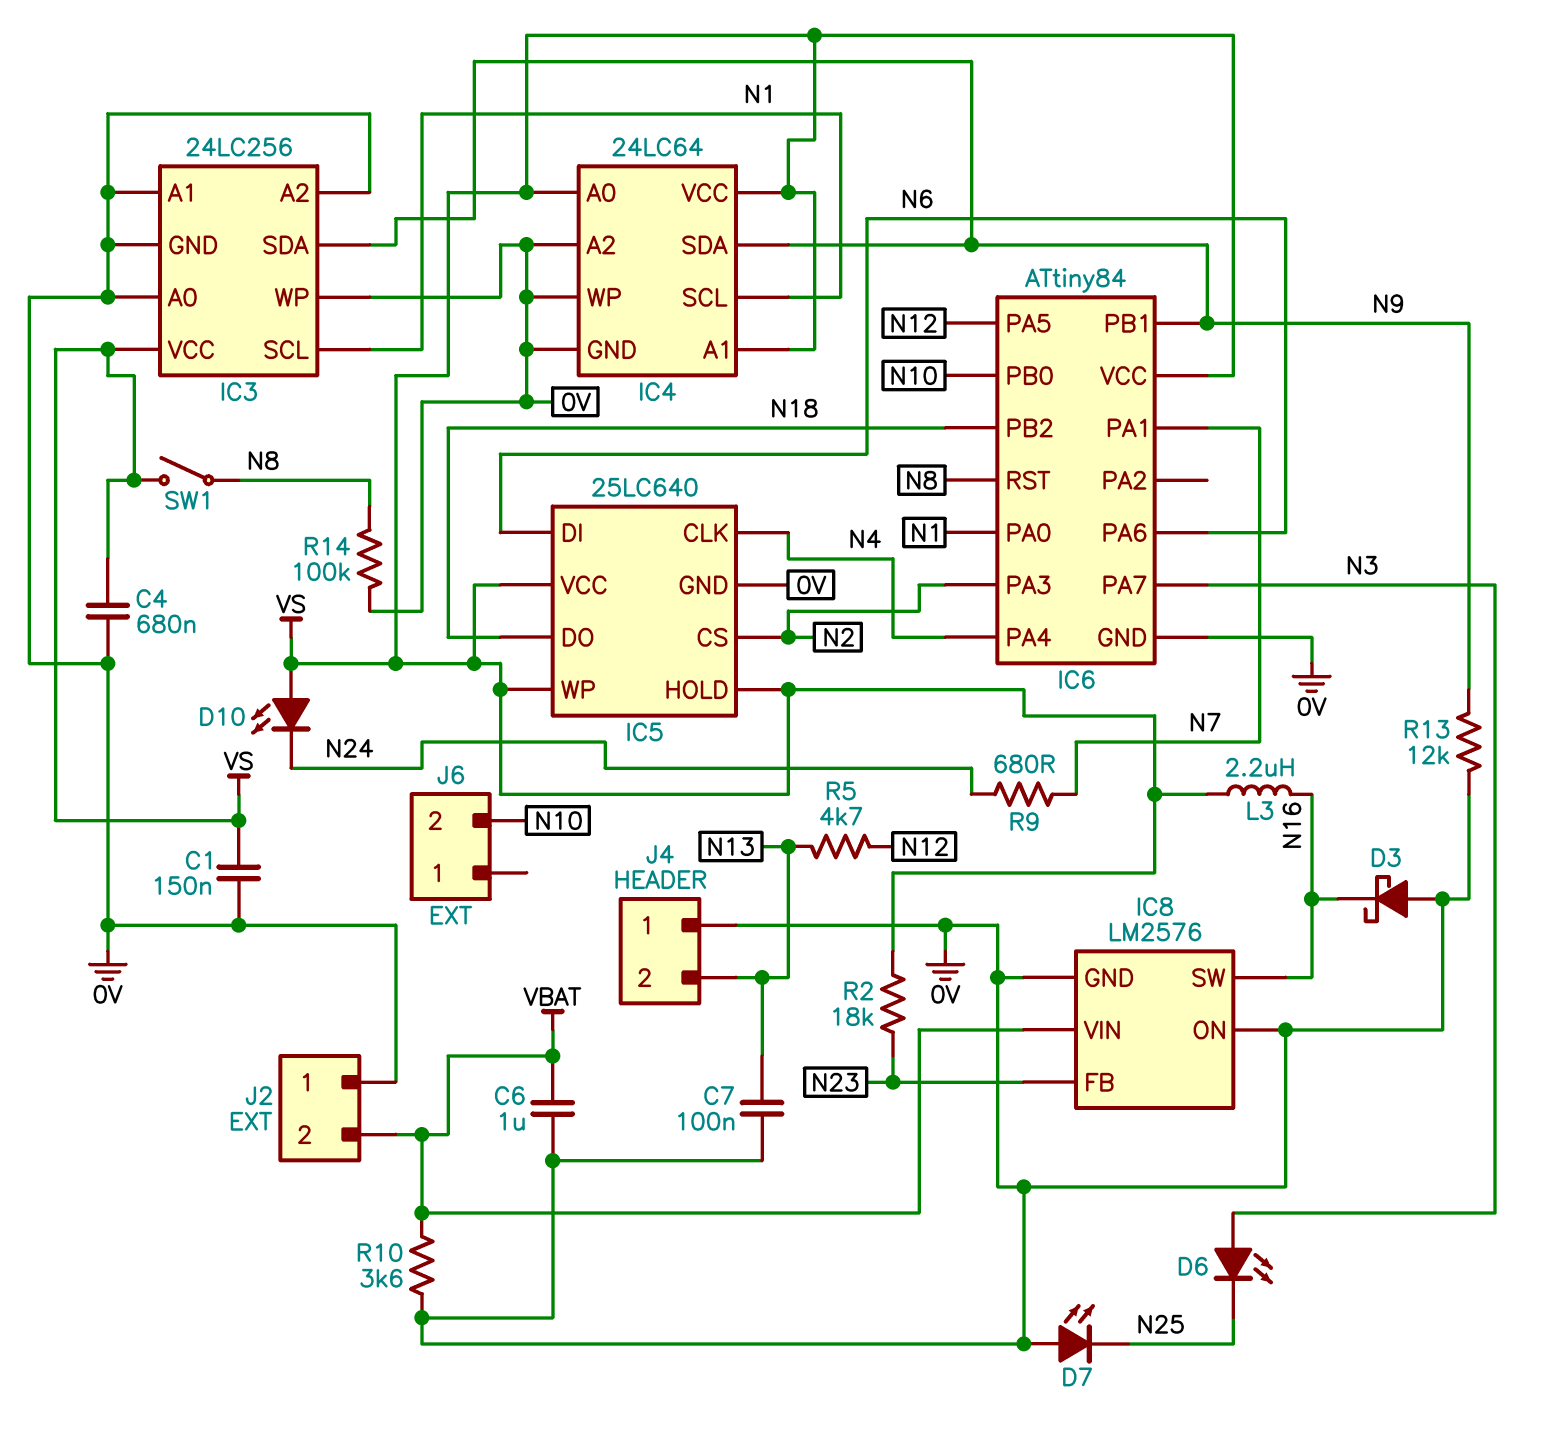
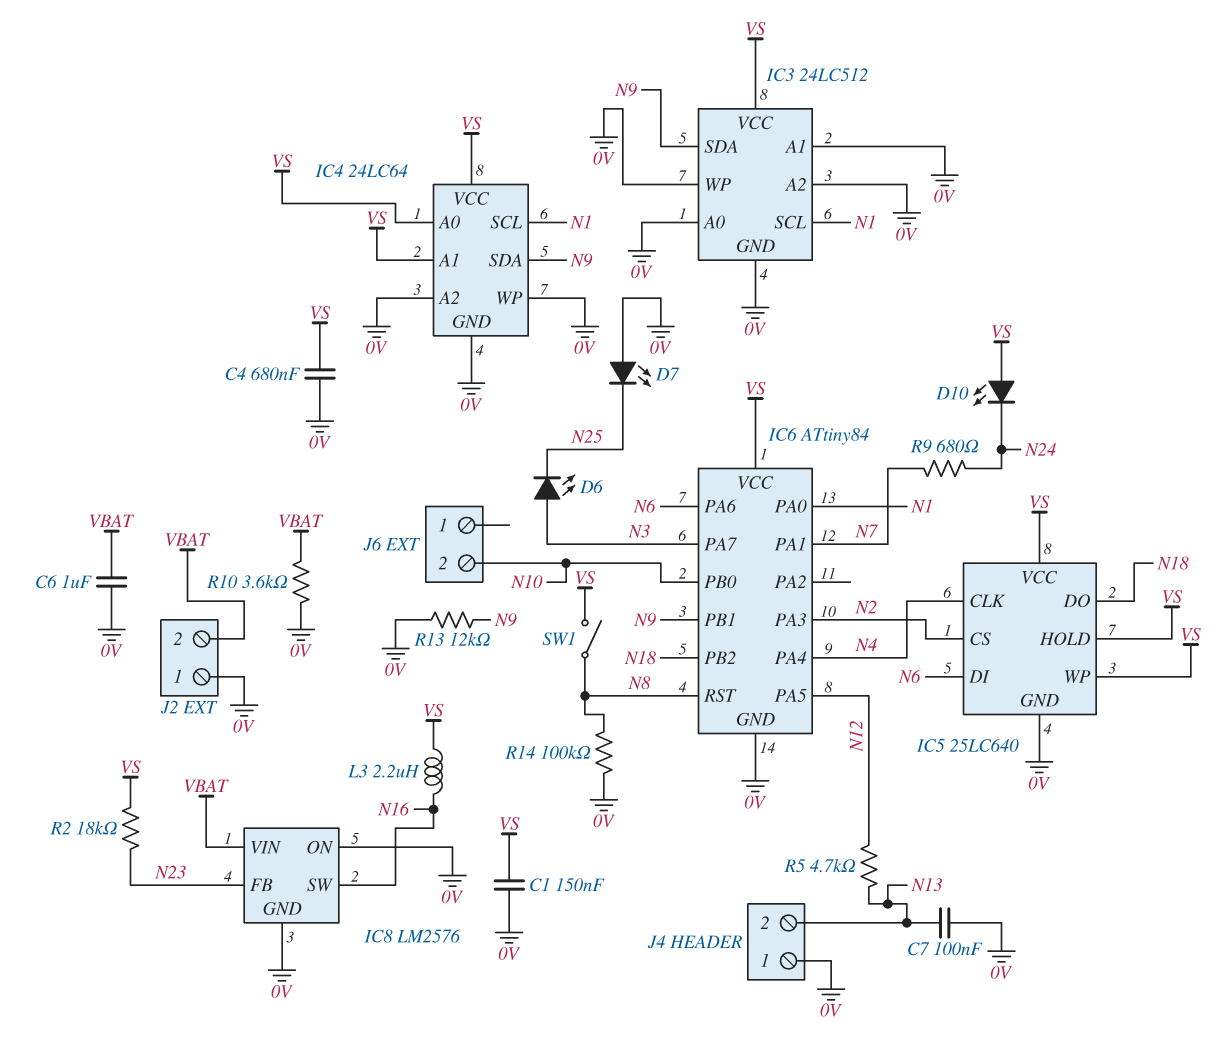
D3: schottky (A 0V, K N16) -> none
IC3: 24LC256 -> 24LC512

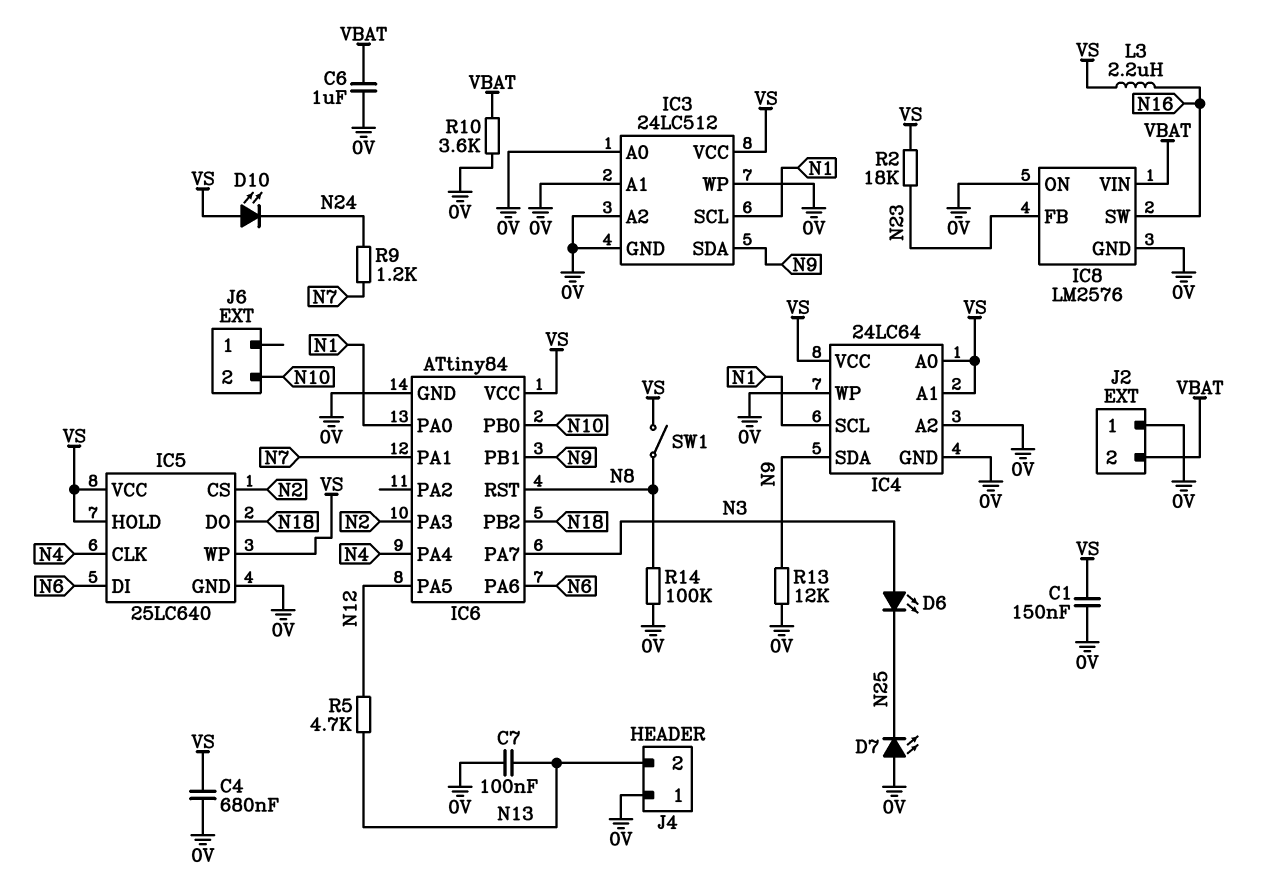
R9: 680 (N7, N24) -> 1.2k (N7, N24)

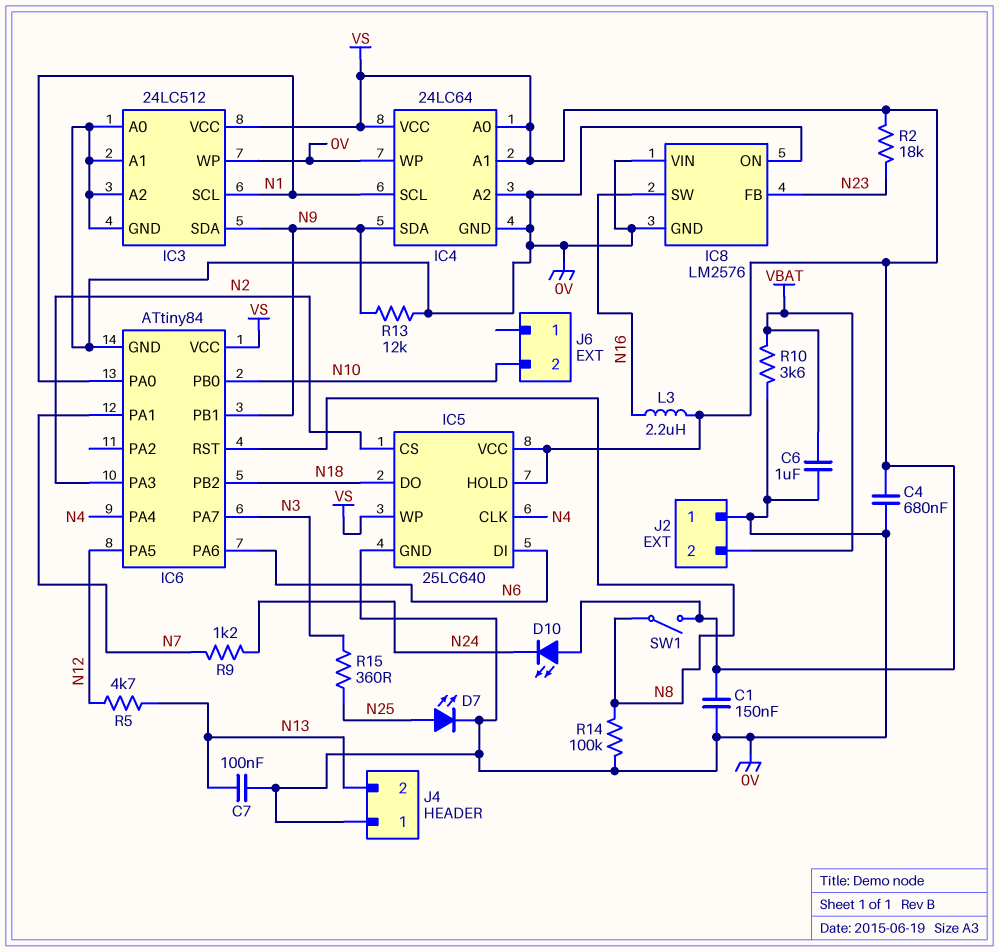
D6: LED (A N3, K N25) -> none
D7: LED (A 0V, K N25) -> LED (A N25, K 0V)
IC8 pin VIN: VBAT -> 0V
R15: none -> 360 (N3, N25)

